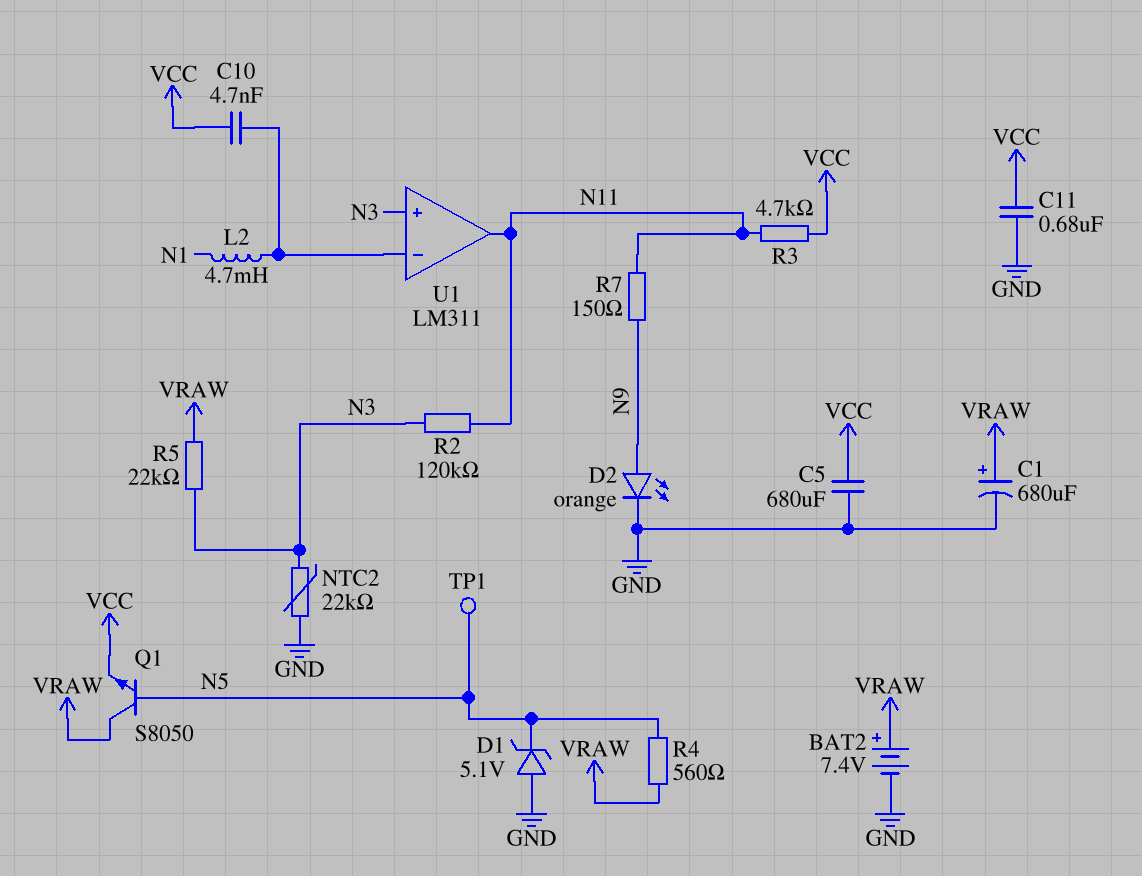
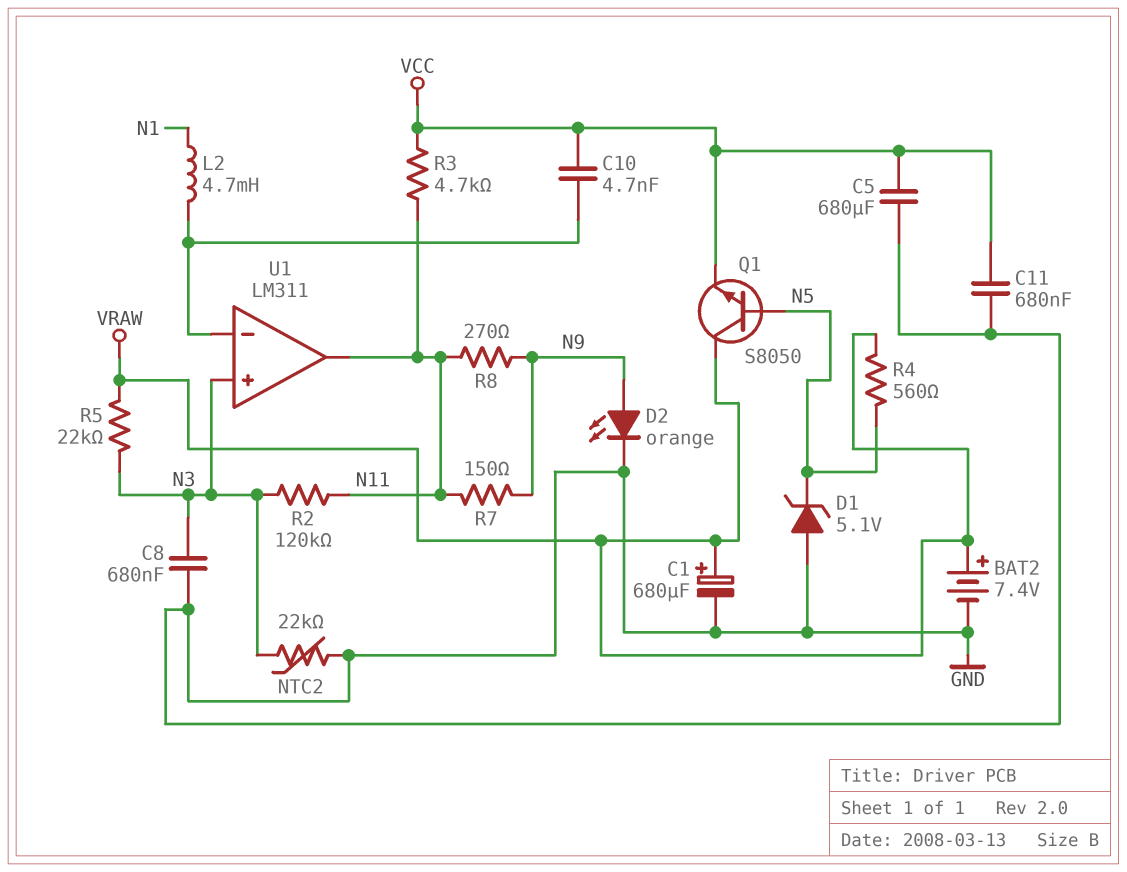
C8: none -> 680nF (GND, N3)
R8: none -> 270 (N9, N11)
TP1: test point (N5) -> none

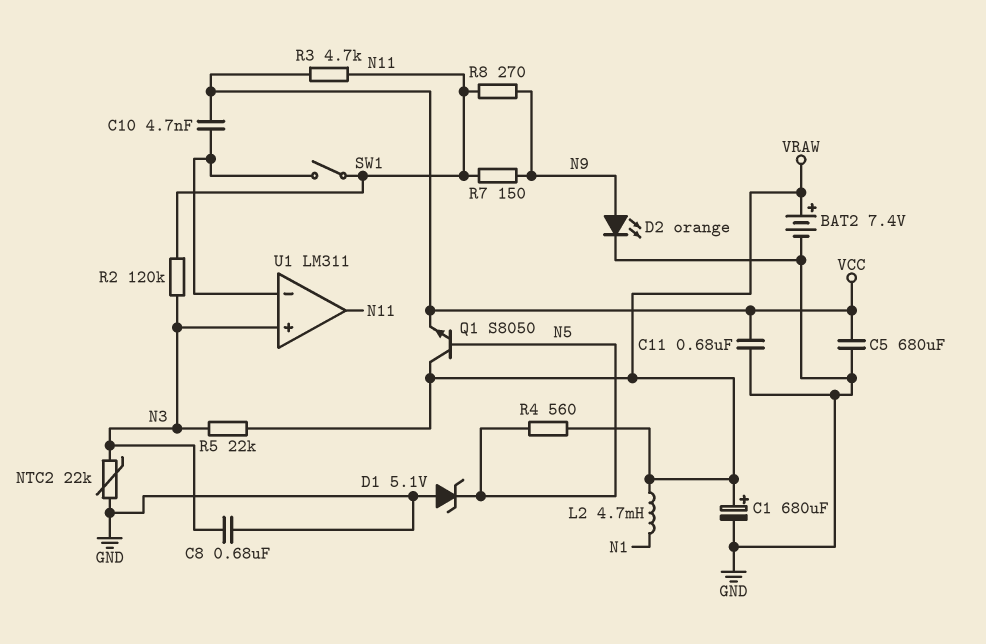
L2: 4.7mH (N1, U1/in-) -> 4.7mH (N1, VRAW)
SW1: none -> switch (N11, U1/in-)

